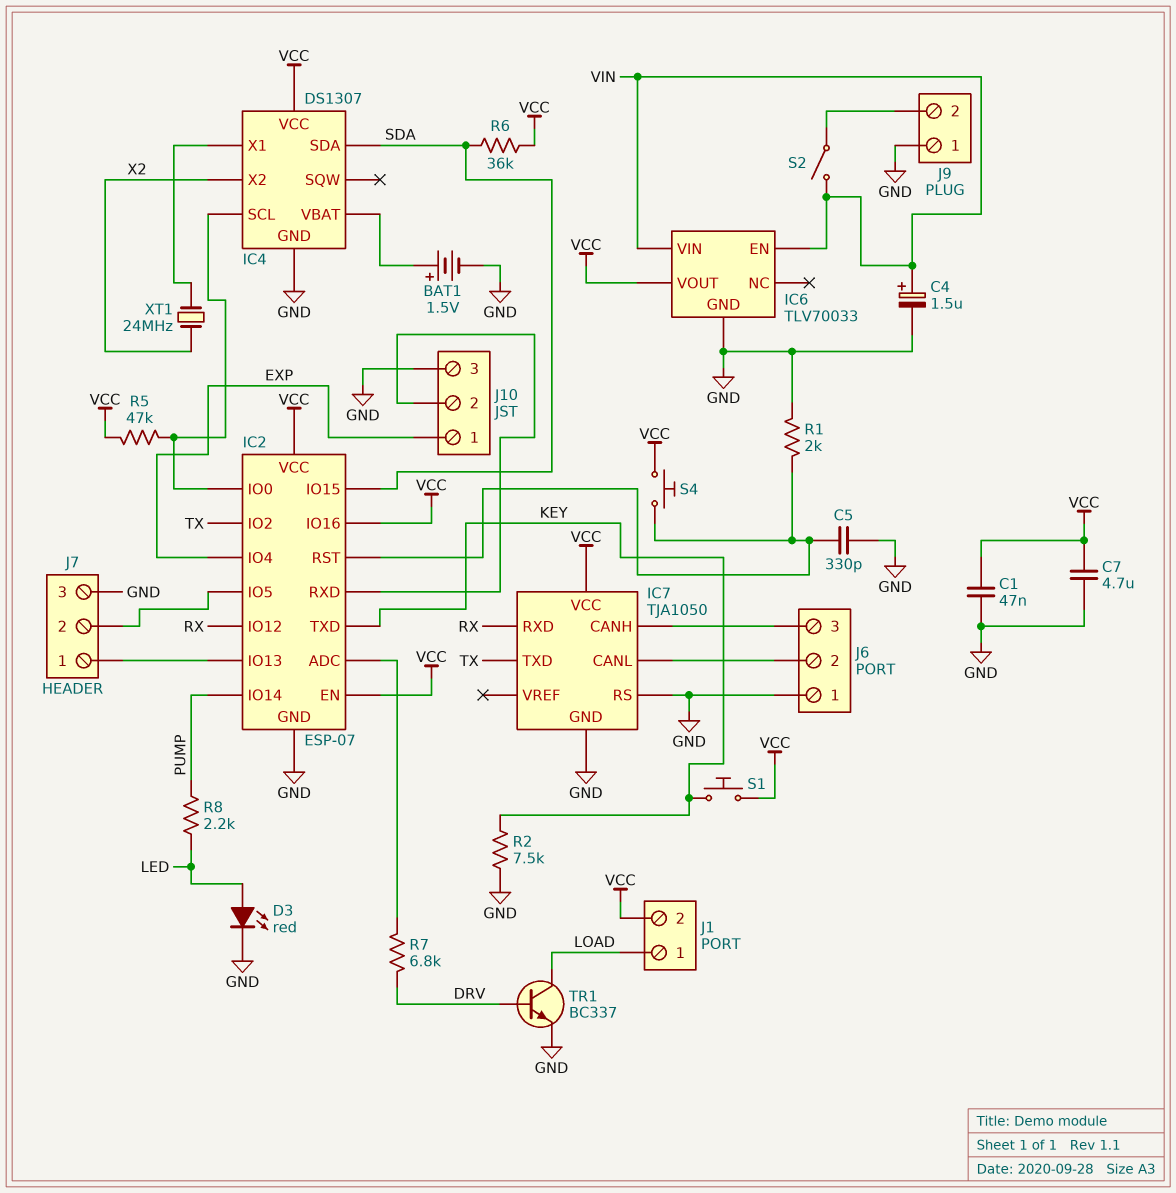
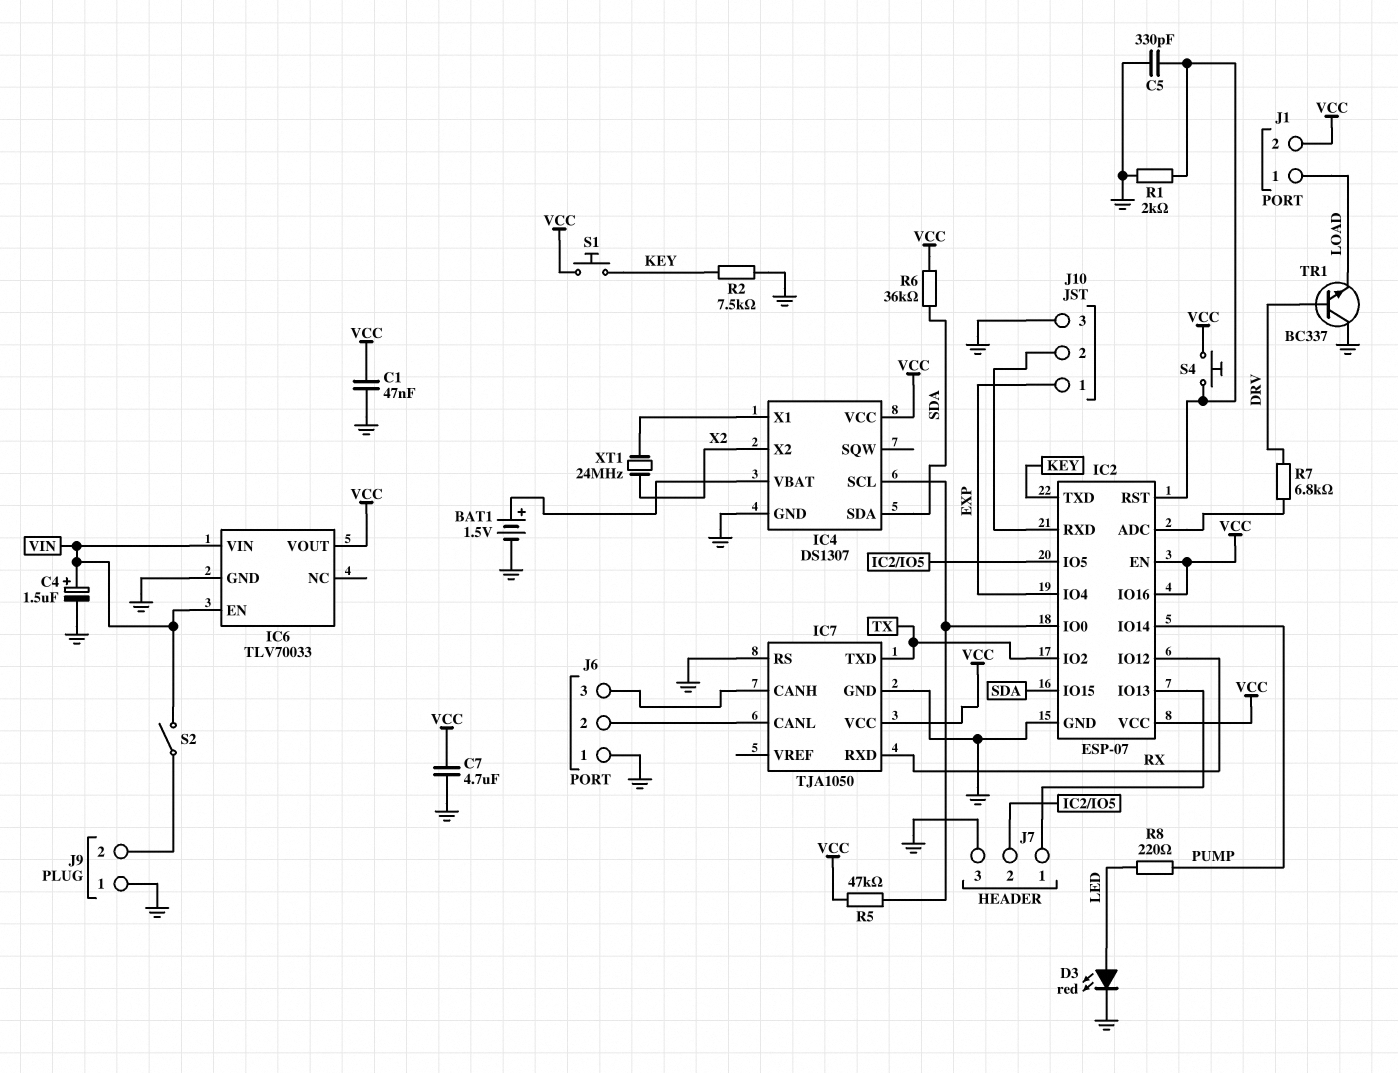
R8: 2.2k (LED, PUMP) -> 220 (LED, PUMP)
TR1: NPN BC337 (B DRV, C LOAD, E GND) -> NPN BC337 (B DRV, C GND, E LOAD)

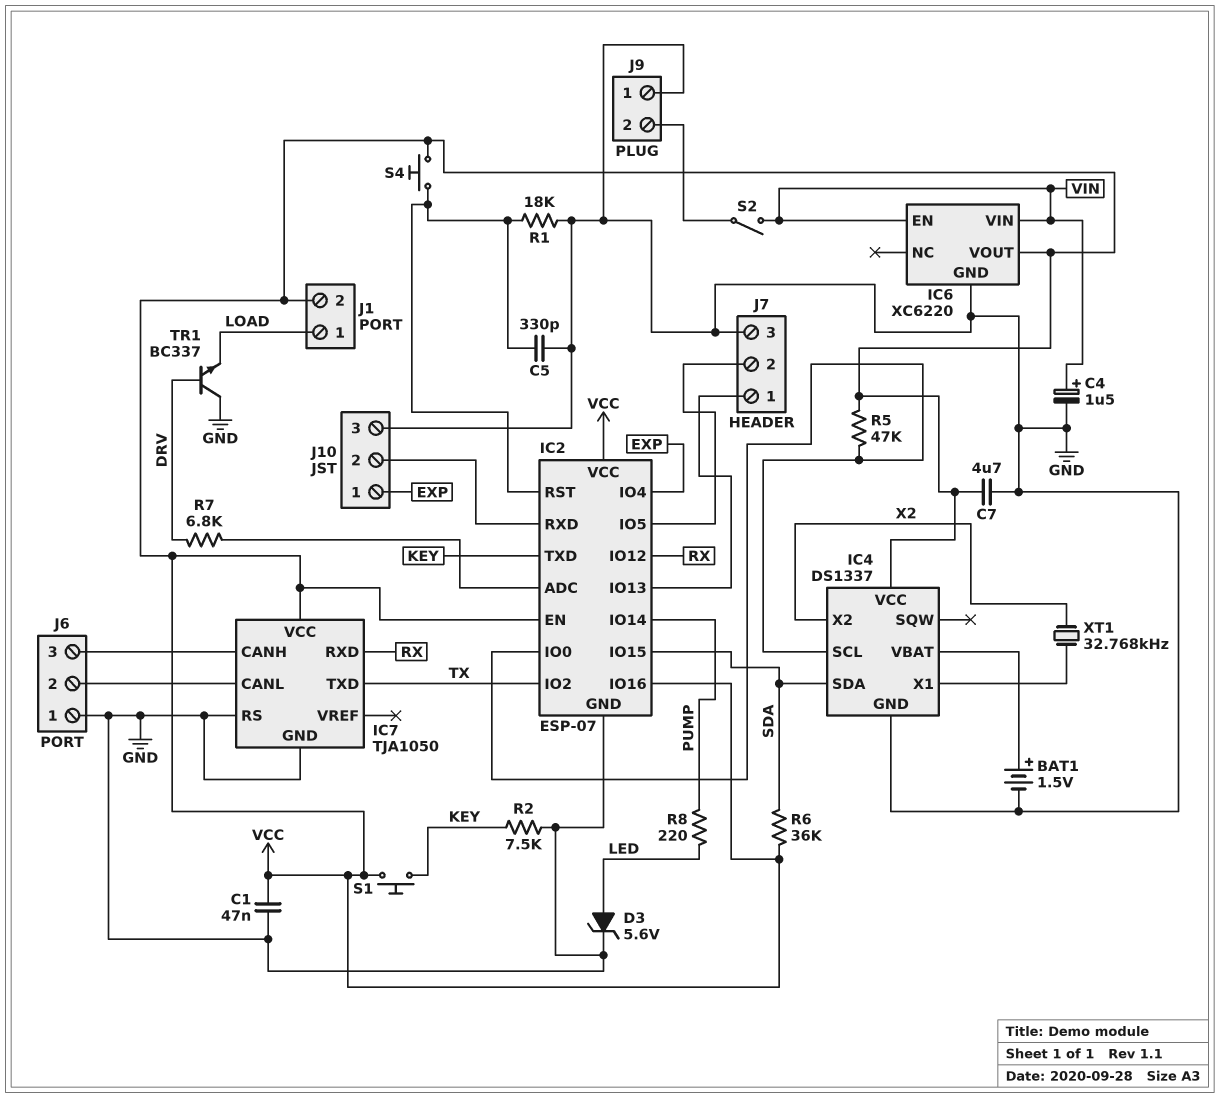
D3: LED red (A LED, K GND) -> zener 5.6V (A LED, K GND)
IC4: DS1307 -> DS1337
IC6: TLV70033 -> XC6220
R1: 2k (GND, IC2/RST) -> 18k (GND, IC2/RST)
XT1: 24MHz (IC4/X1, X2) -> 32.768kHz (IC4/X1, X2)

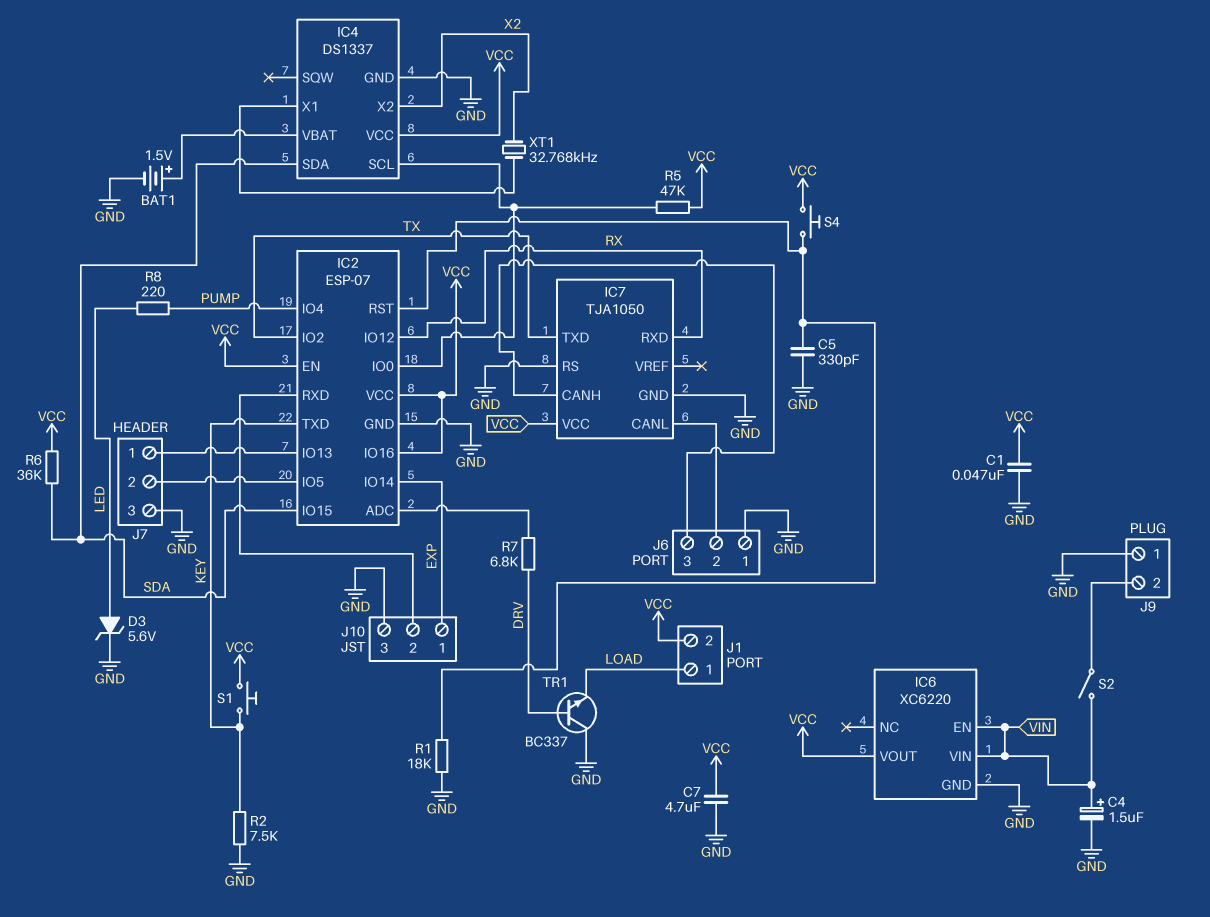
IC2 pin IO4: EXP -> PUMP
IC2 pin IO14: PUMP -> EXP

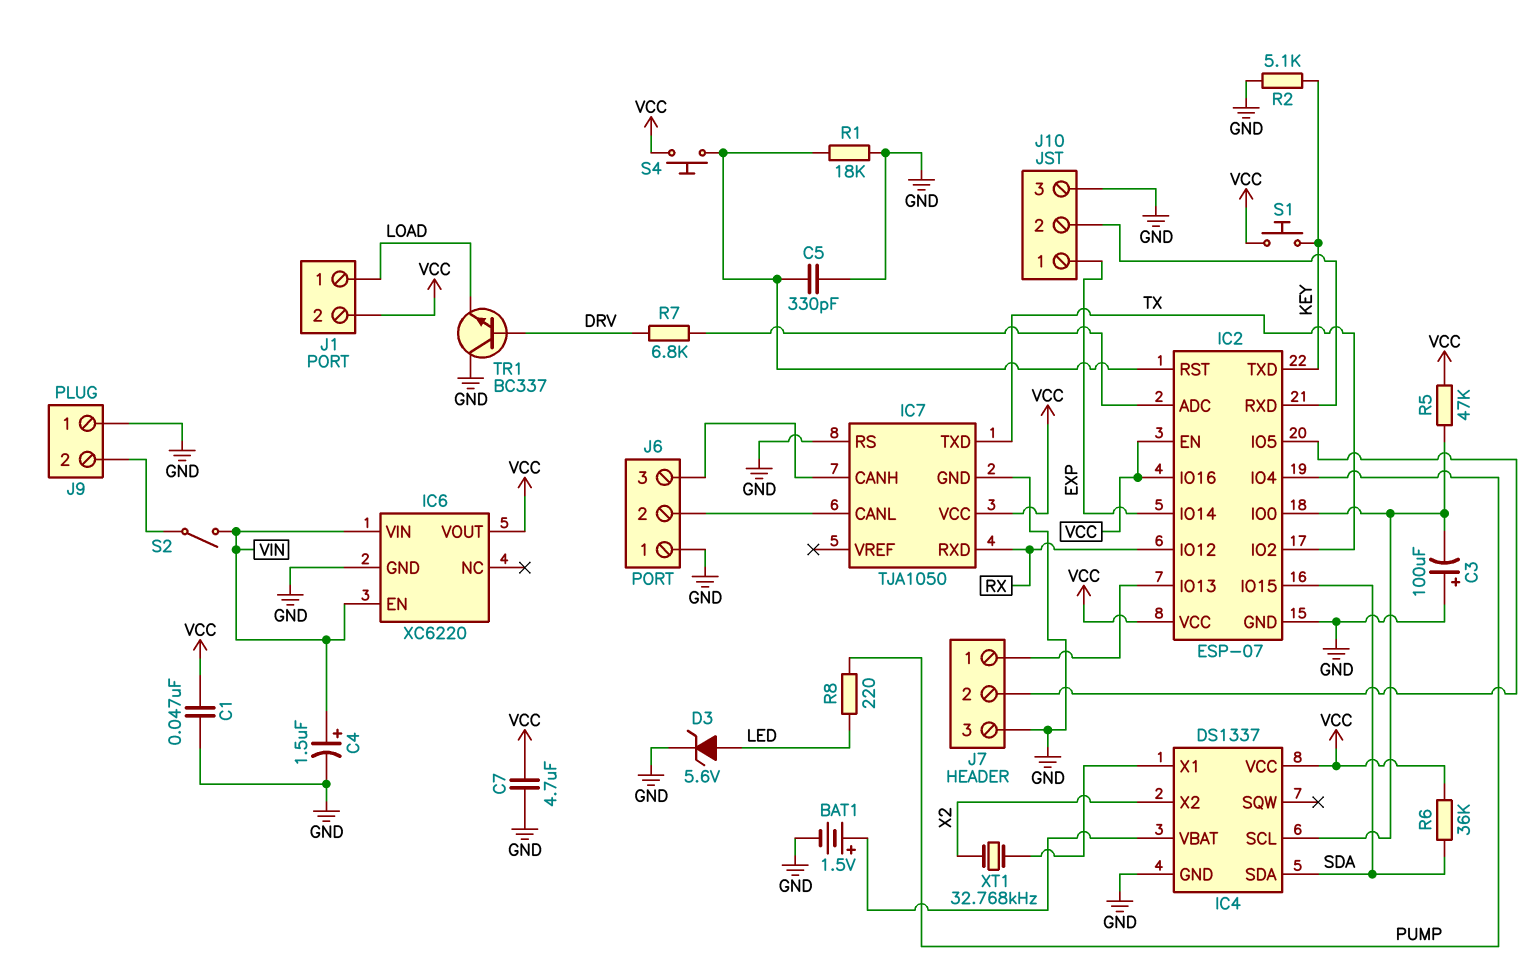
C3: none -> 100uF (plus GND, minus IC2/IO0)
R2: 7.5k (GND, KEY) -> 5.1k (GND, KEY)

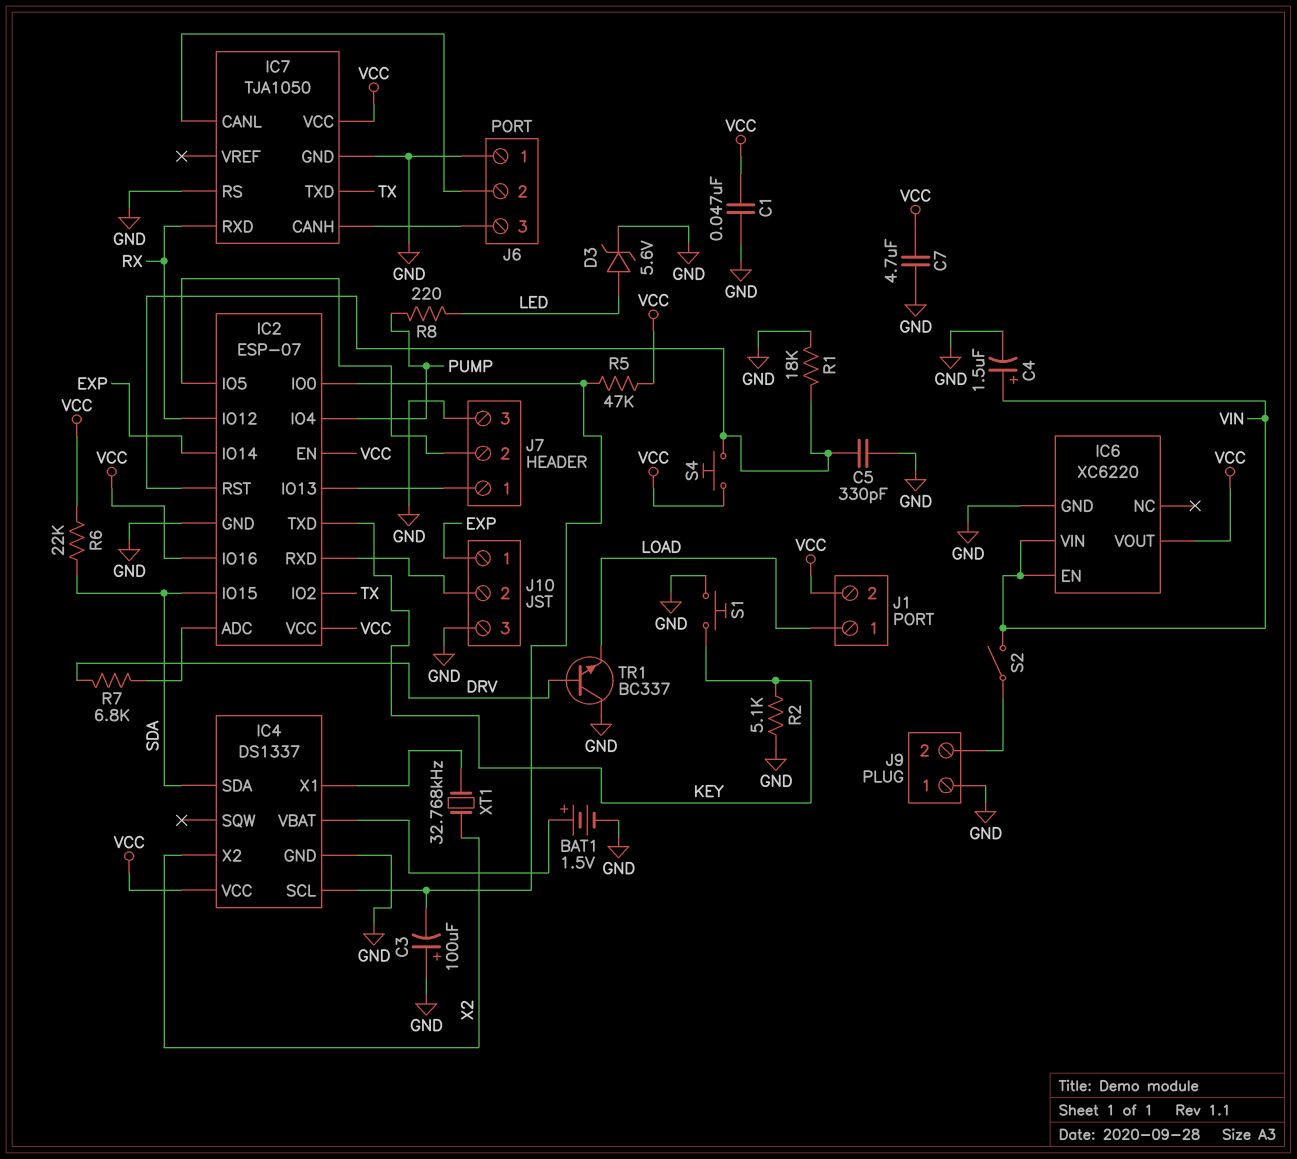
R6: 36k (SDA, VCC) -> 22k (SDA, VCC)
S1: button (KEY, VCC) -> button (GND, KEY)

